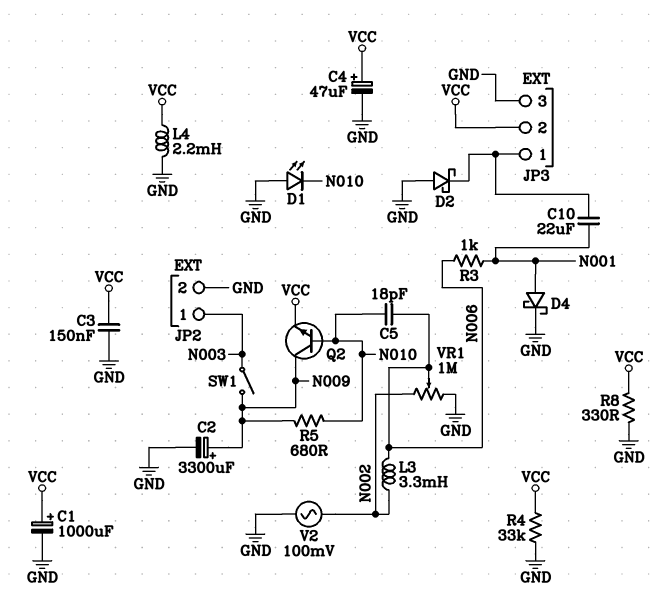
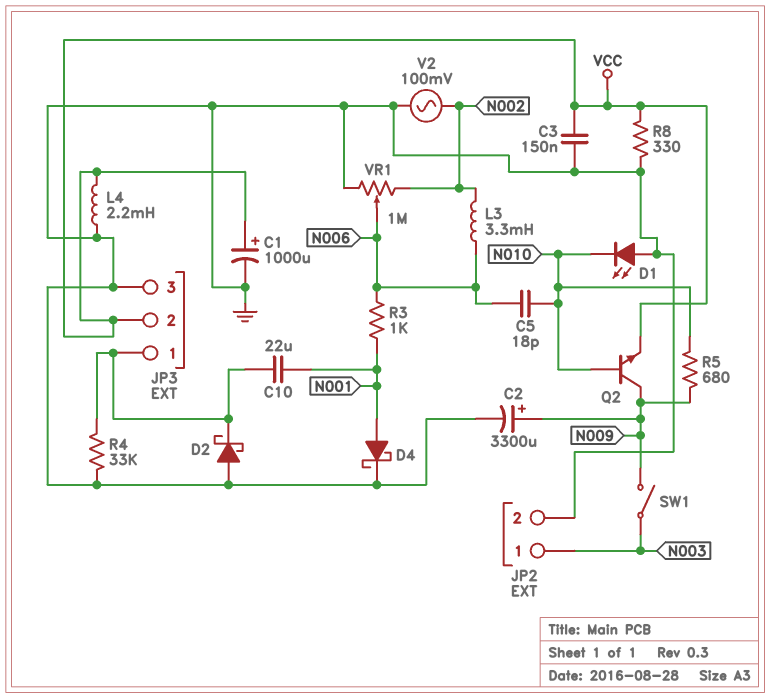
C4: 47uF (plus VCC, minus GND) -> none
R4: 33k (GND, VCC) -> 33k (GND, JP3/1)

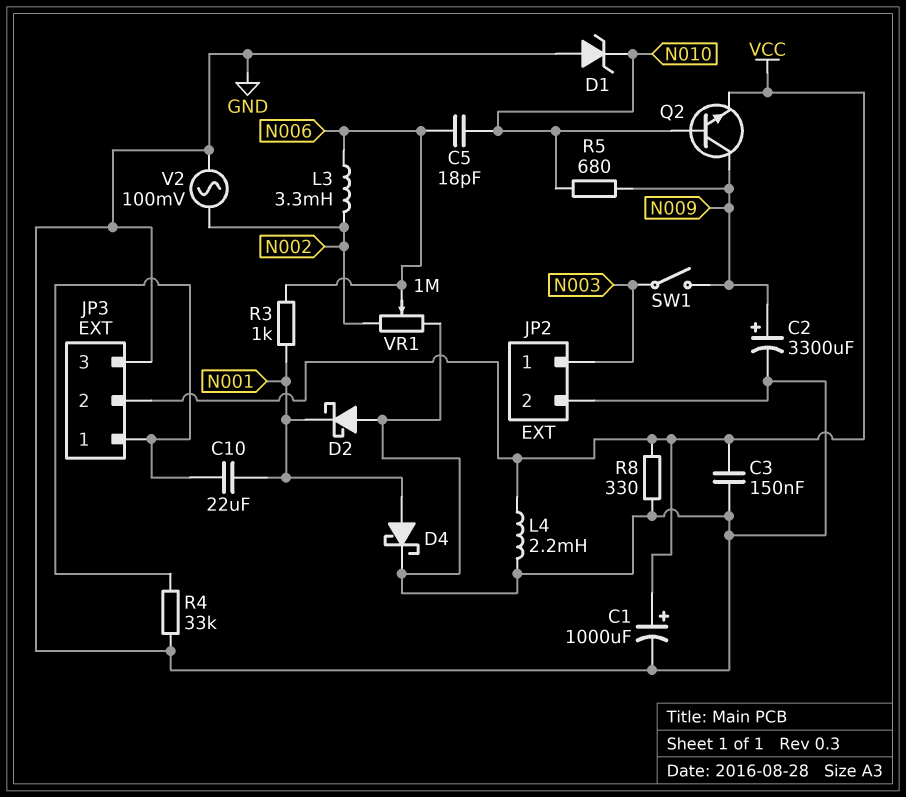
D1: LED (A GND, K N010) -> zener (A GND, K N010)
D2: schottky (A GND, K JP3/1) -> schottky (A GND, K N001)

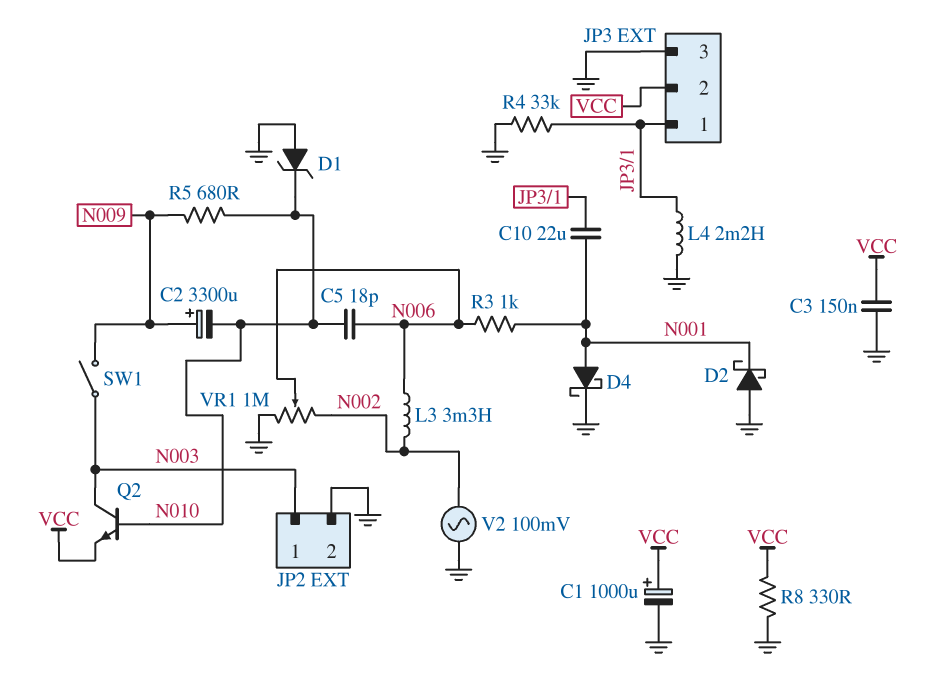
C2: 3300uF (plus N009, minus GND) -> 3300uF (plus N009, minus N010)
L4: 2.2mH (GND, VCC) -> 2.2mH (GND, JP3/1)
Q2: NPN (B N010, C N009, E VCC) -> NPN (B N010, C N003, E VCC)

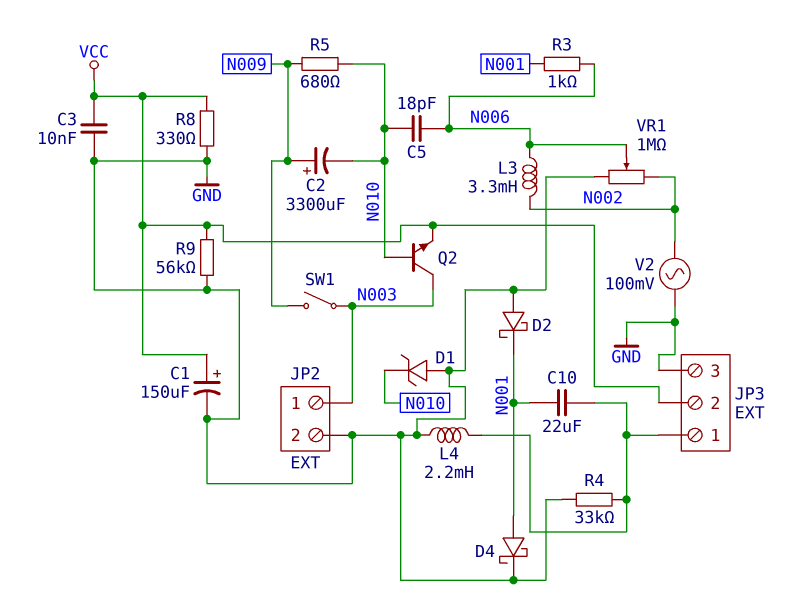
C1: 1000uF (plus VCC, minus GND) -> 150uF (plus VCC, minus GND)
C3: 150nF (GND, VCC) -> 10nF (GND, VCC)
R9: none -> 56k (GND, VCC)

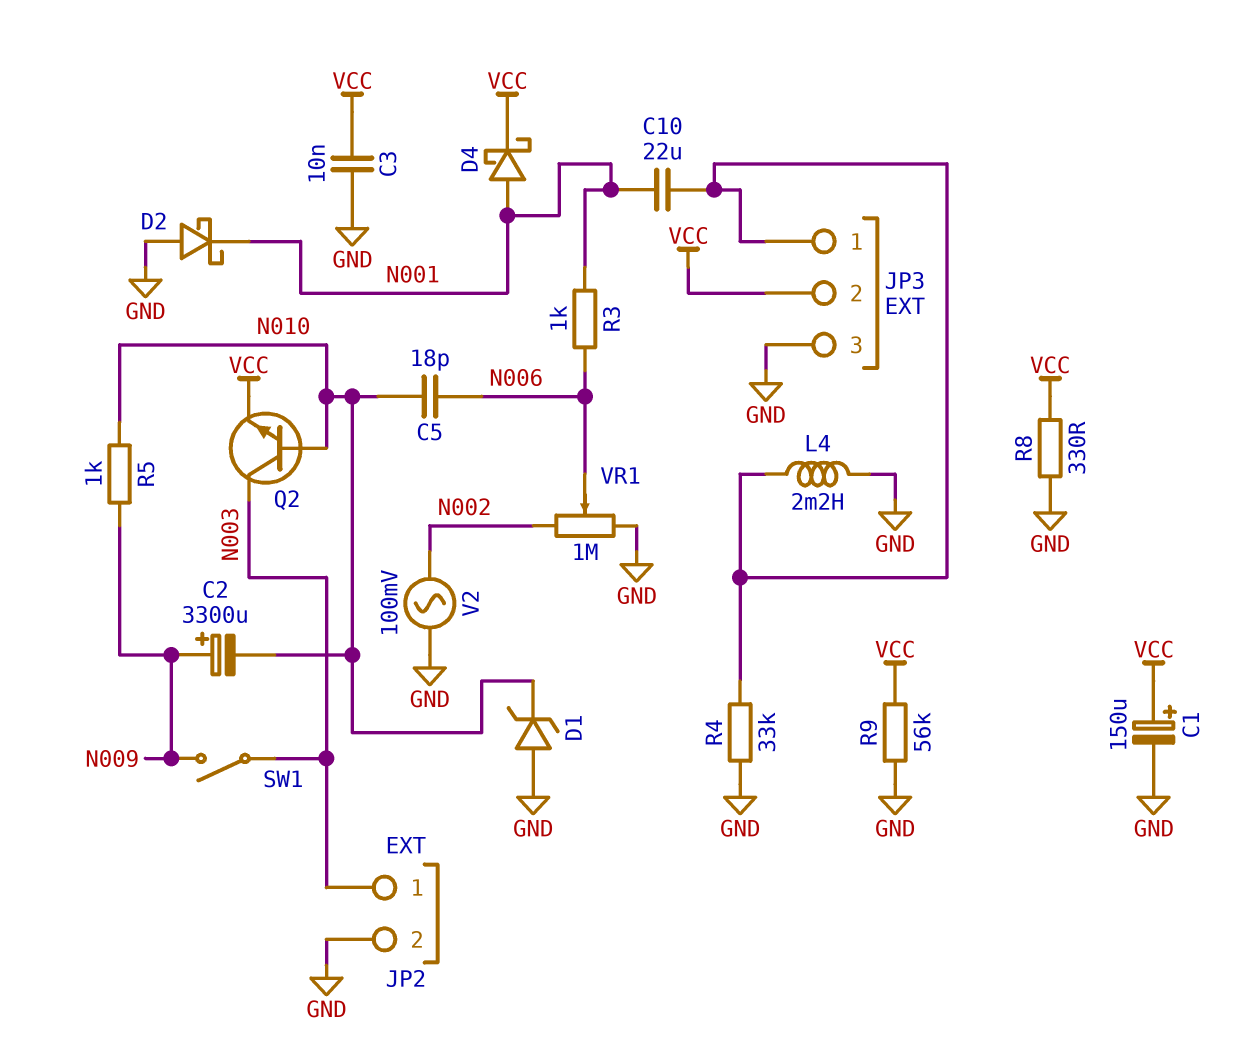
D4: schottky (A N001, K GND) -> schottky (A N001, K VCC)
L3: 3.3mH (N002, N006) -> none
R5: 680 (N009, N010) -> 1k (N009, N010)

